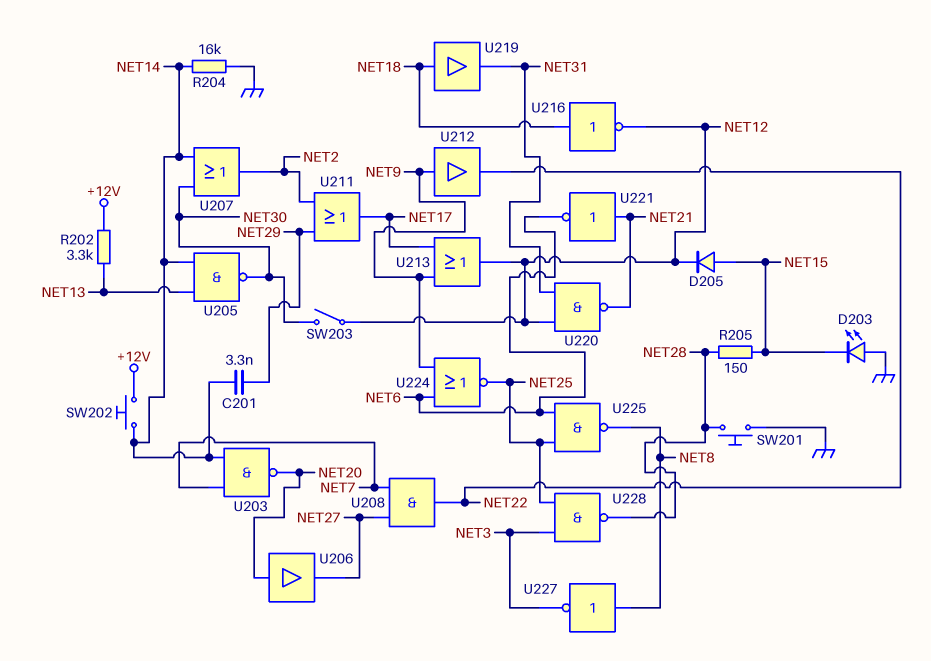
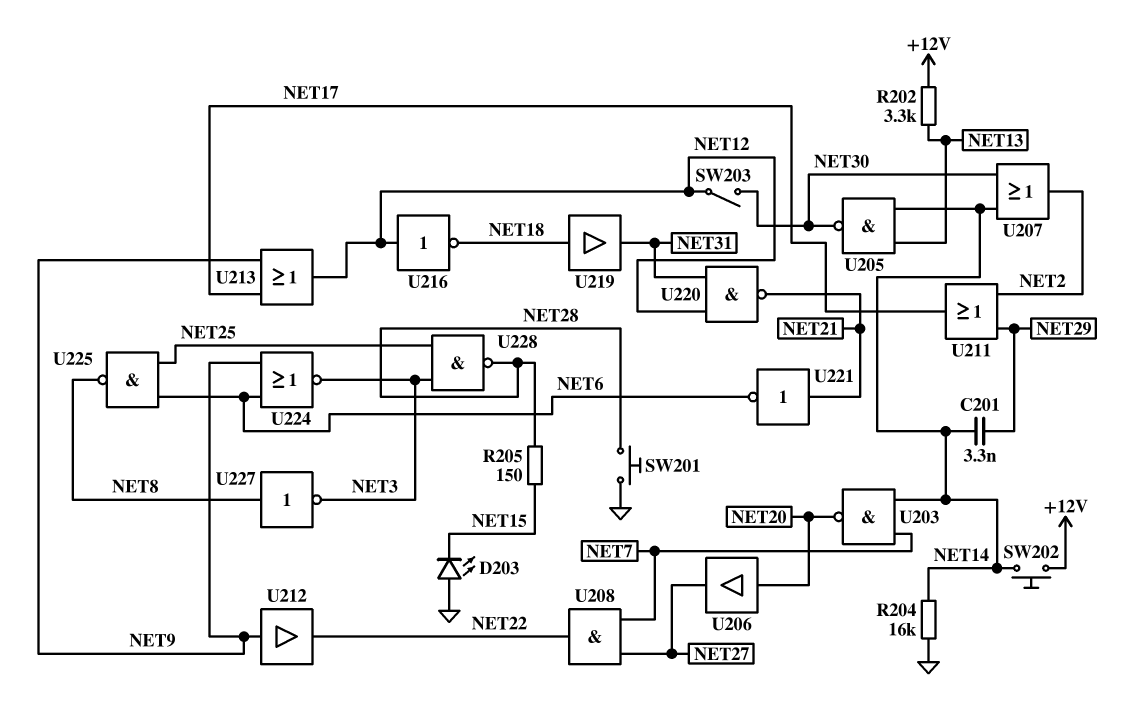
D205: diode (A NET15, K NET12) -> none
U216: NOT (in NET18, out NET12) -> NOT (in NET12, out NET18)
U224: NOR (in NET6, in NET9, out NET25) -> NOR (in NET6, in NET9, out NET3)

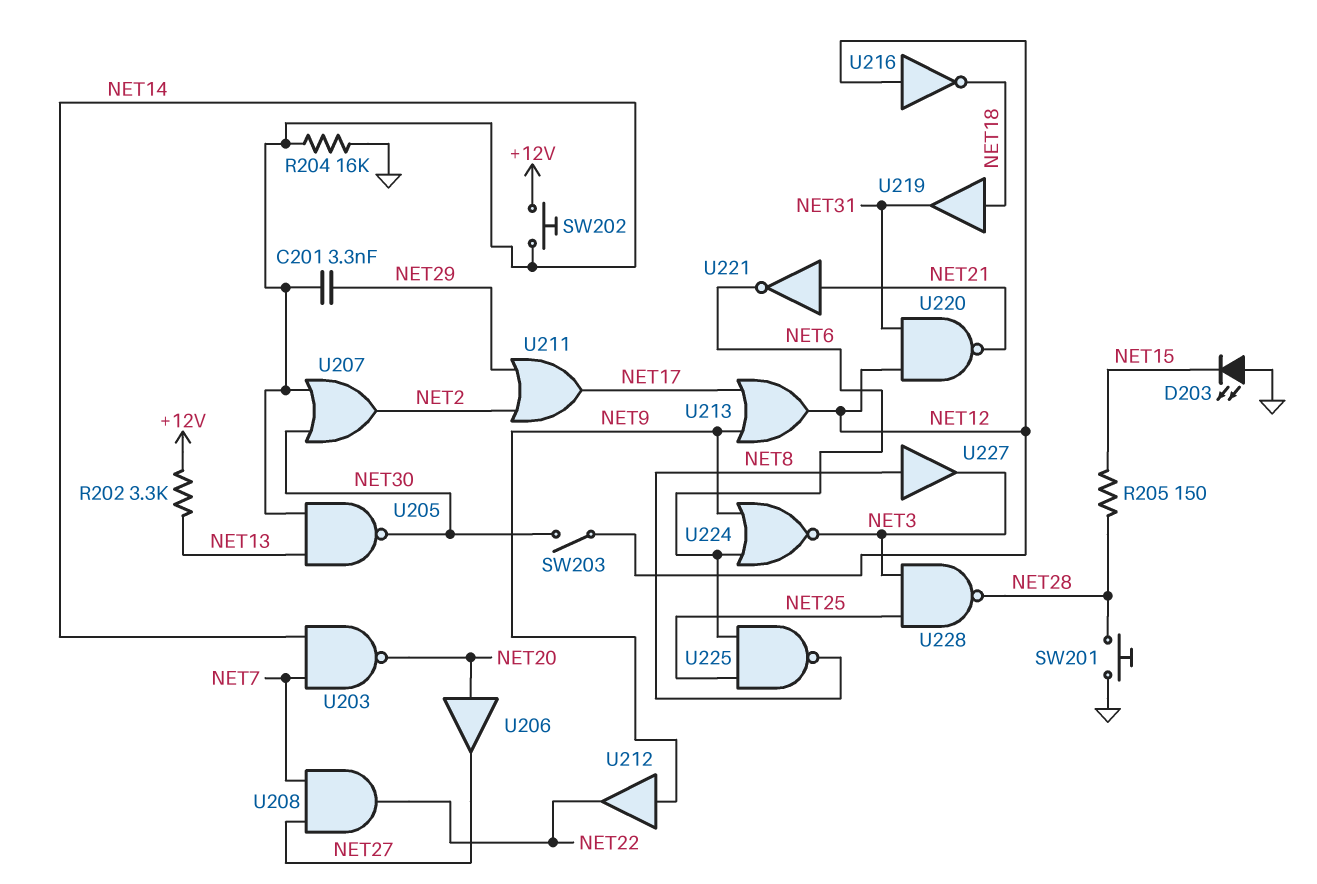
U227: NOT (in NET8, out NET3) -> buffer (in NET8, out NET3)

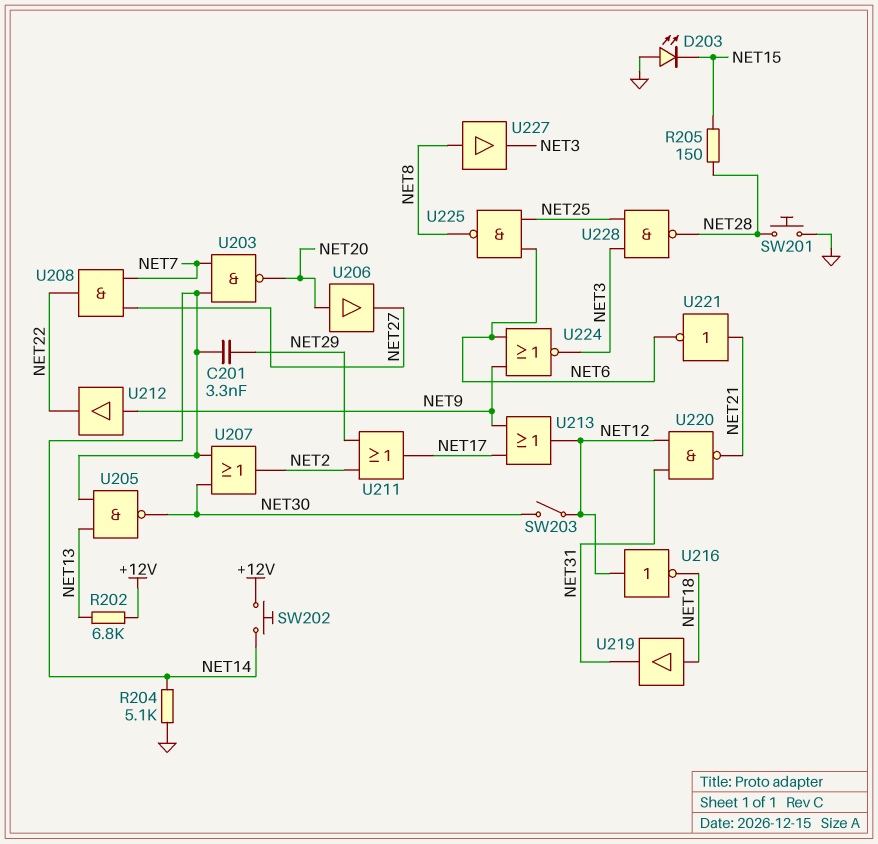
R202: 3.3k (+12V, NET13) -> 6.8k (+12V, NET13)
R204: 16k (GND, NET14) -> 5.1k (GND, NET14)

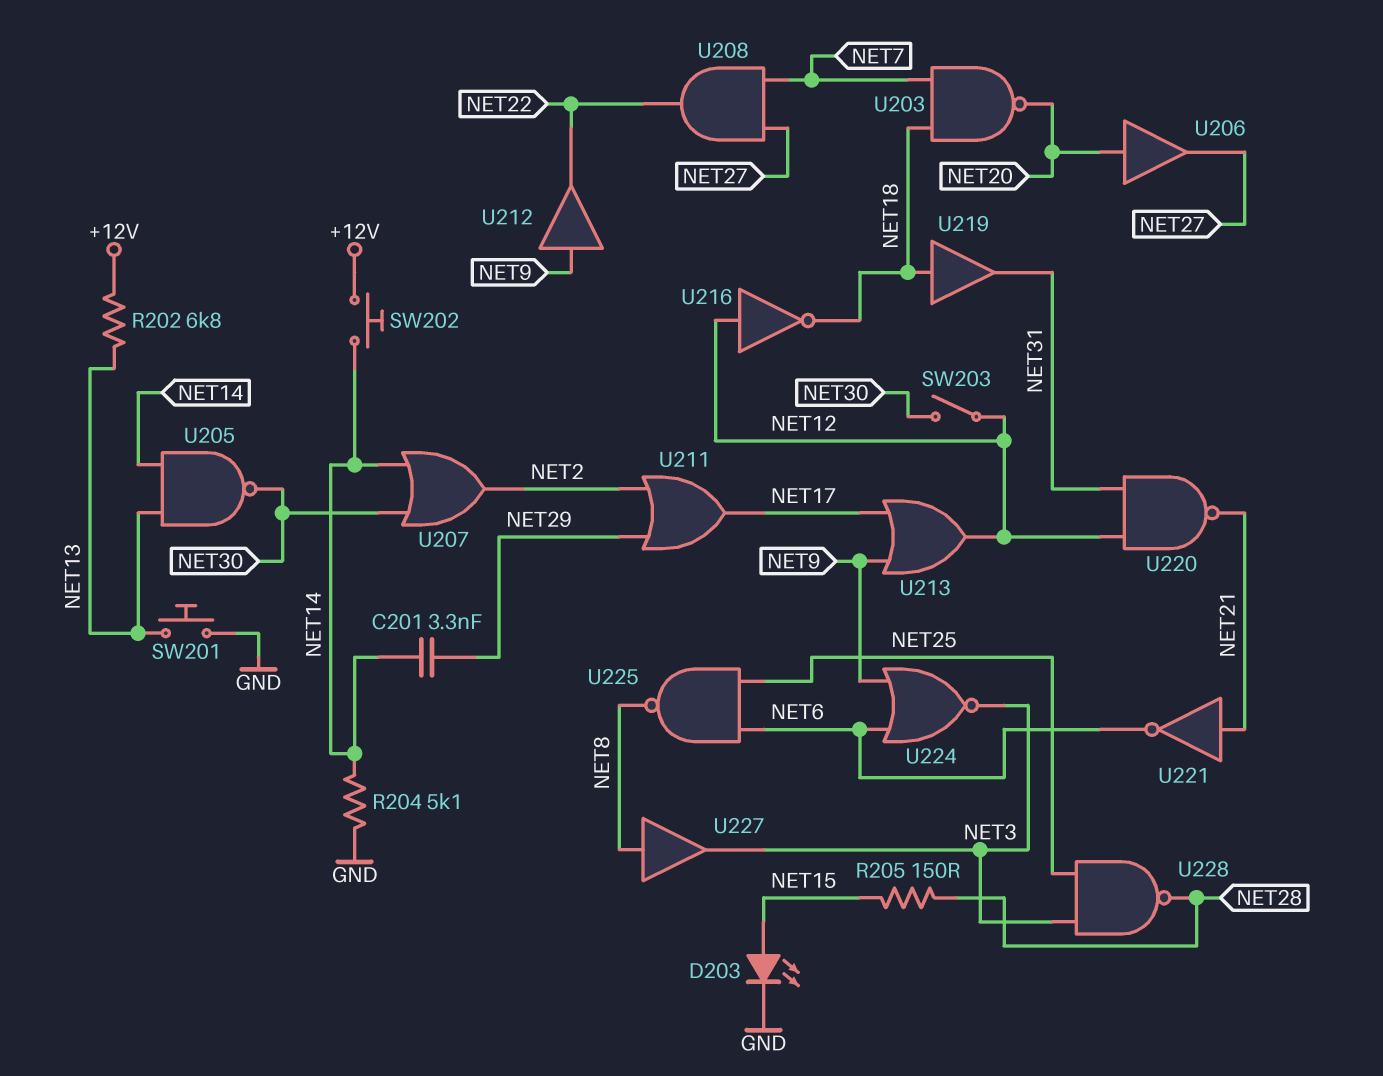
D203: LED (A GND, K NET15) -> LED (A NET15, K GND)
SW201: button (GND, NET28) -> button (GND, NET13)
U203: NAND (in NET7, in NET14, out NET20) -> NAND (in NET7, in NET18, out NET20)

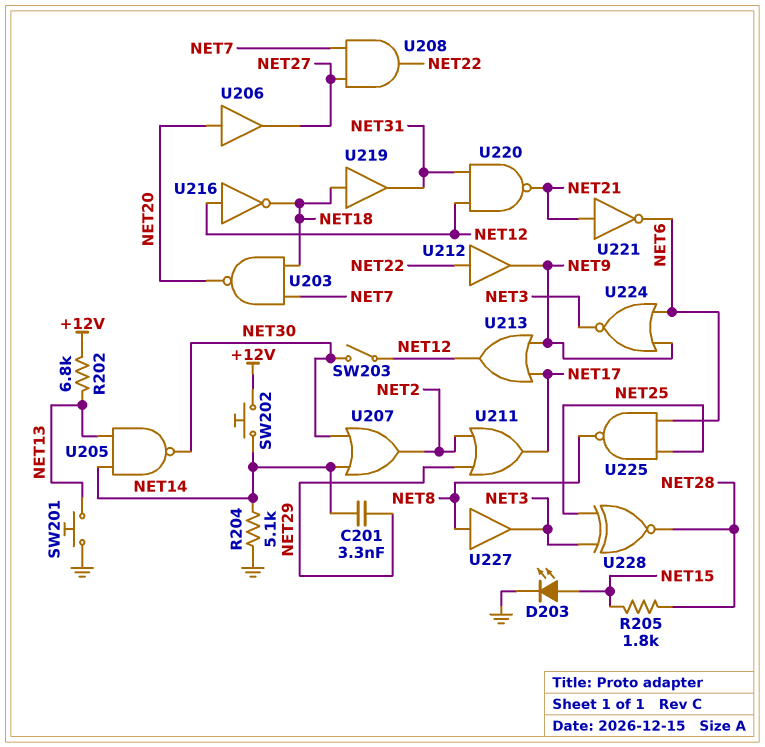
R205: 150 (NET15, NET28) -> 1.8k (NET15, NET28)
U212: buffer (in NET9, out NET22) -> buffer (in NET22, out NET9)
U228: NAND (in NET3, in NET25, out NET28) -> XNOR (in NET3, in NET25, out NET28)

